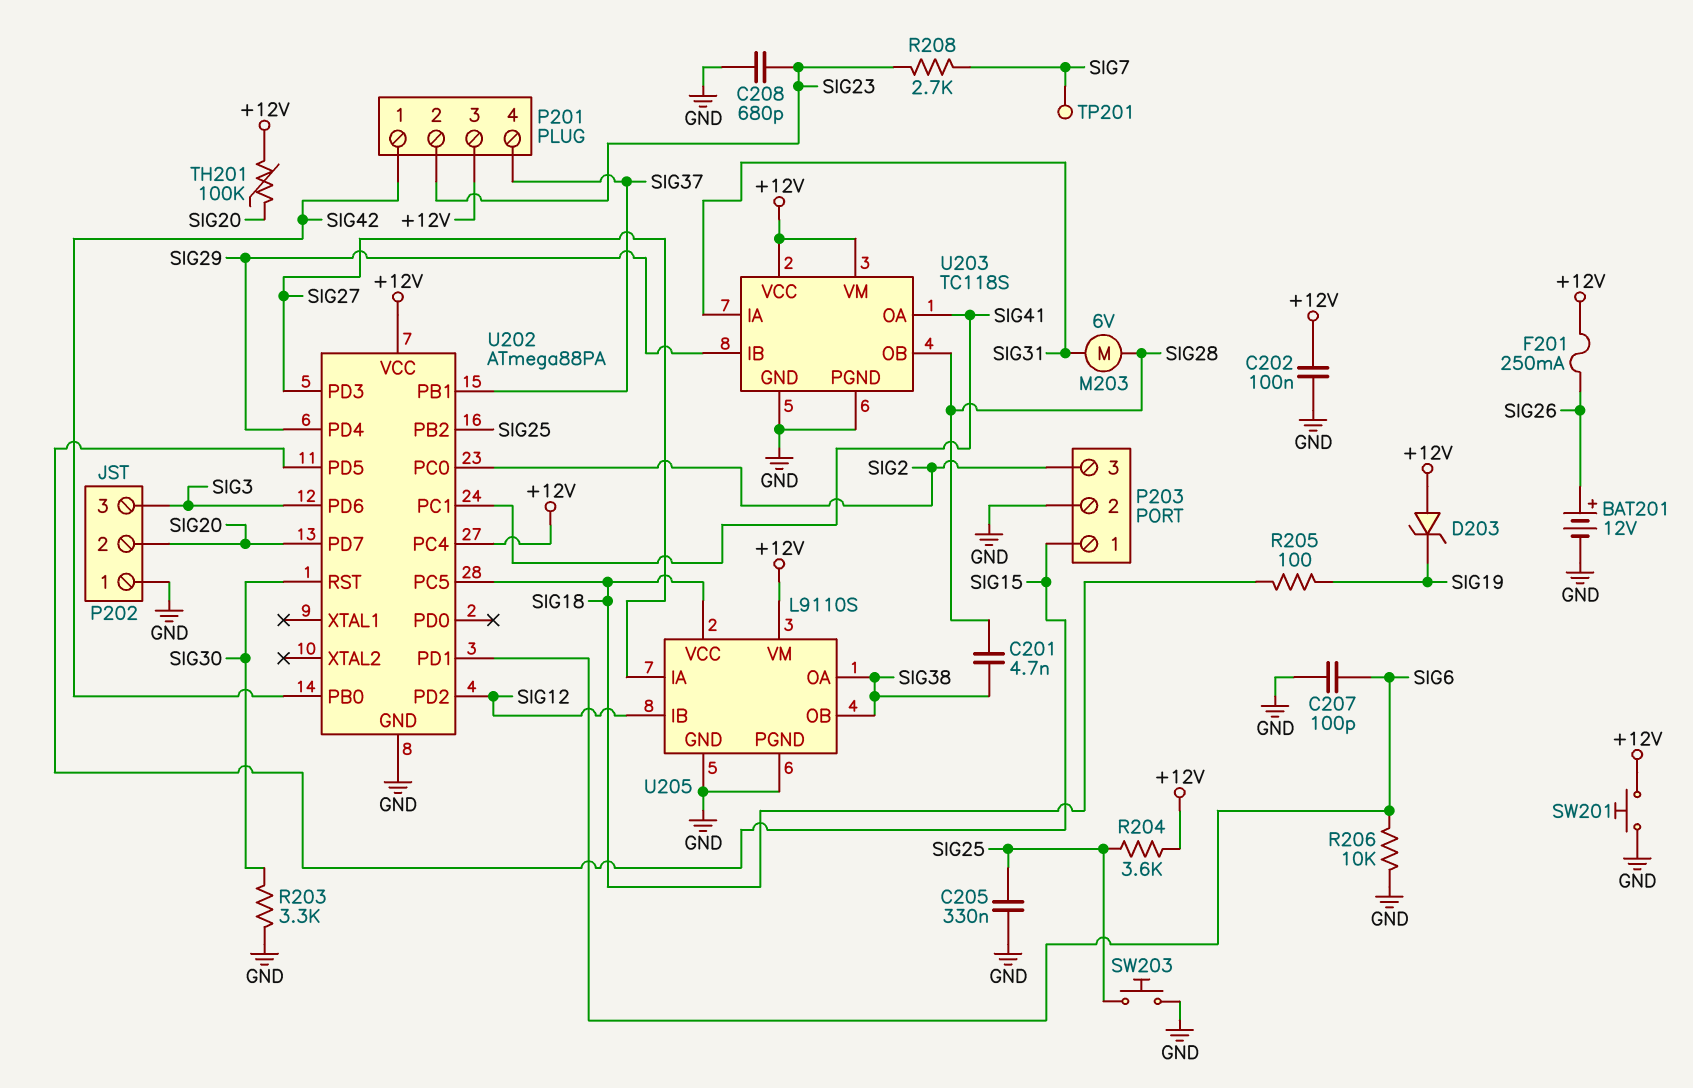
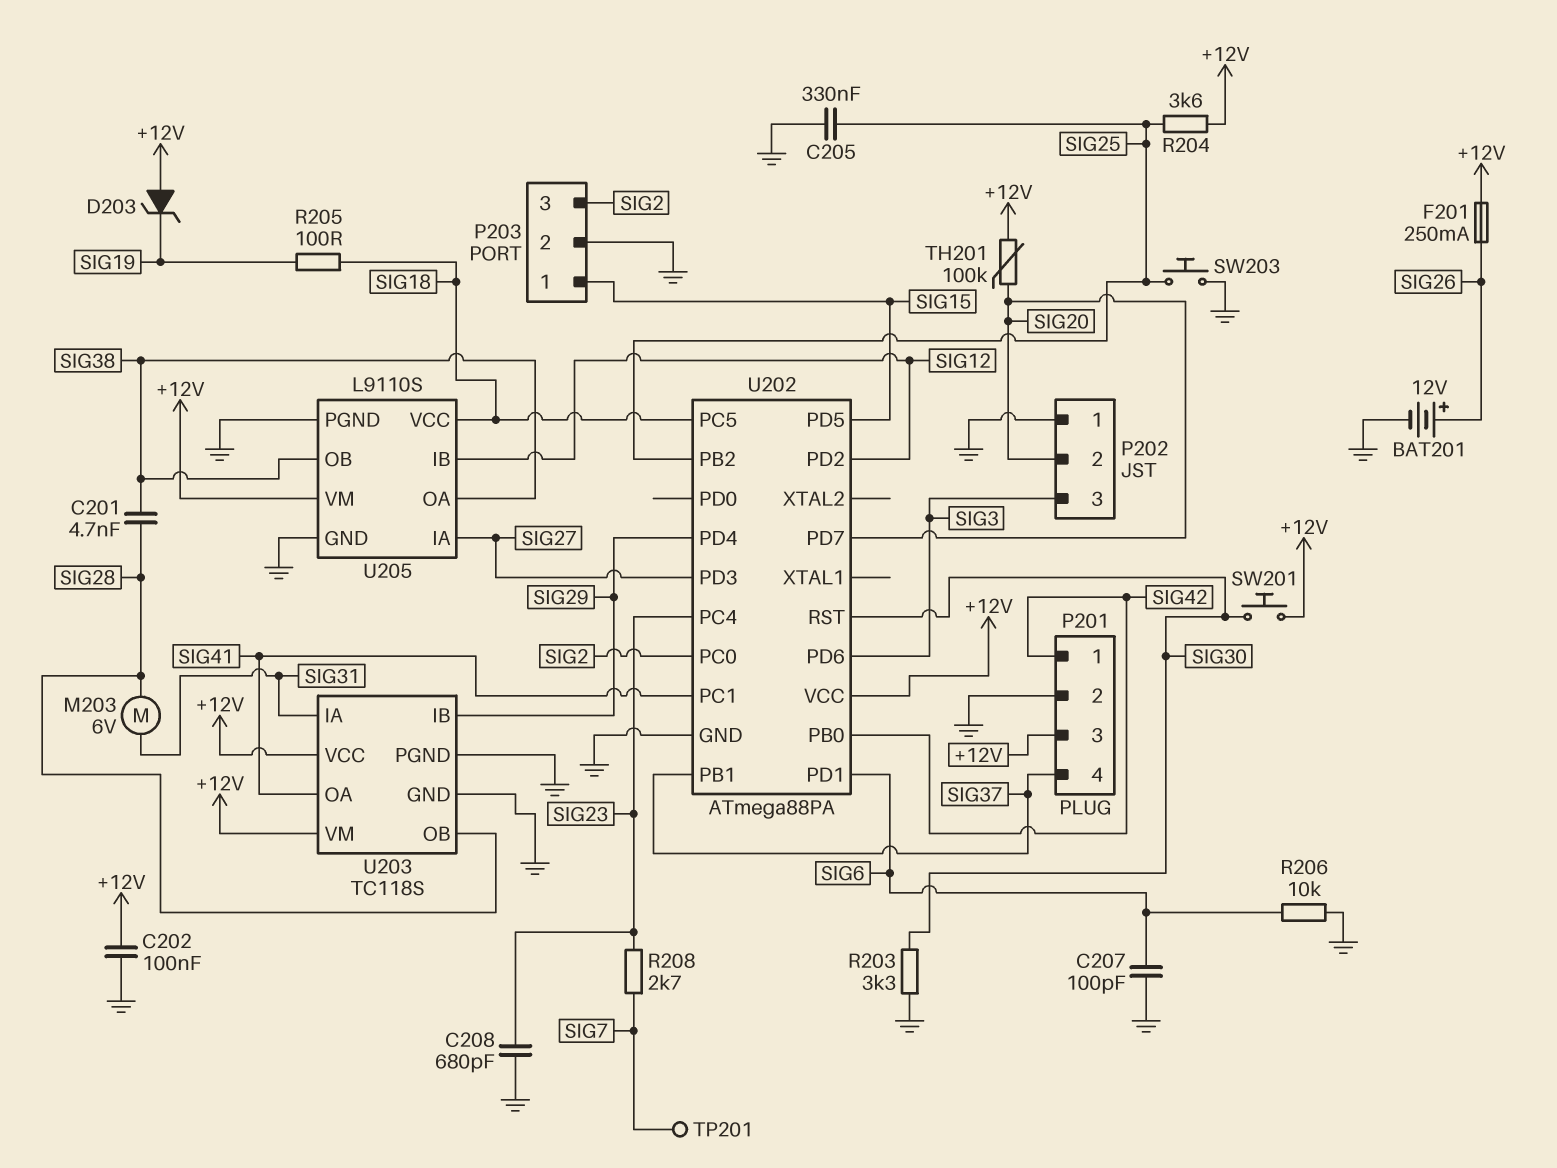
P201 pin 2: SIG23 -> GND
SW201: button (+12V, GND) -> button (+12V, SIG30)
U202 pin PC4: +12V -> SIG23

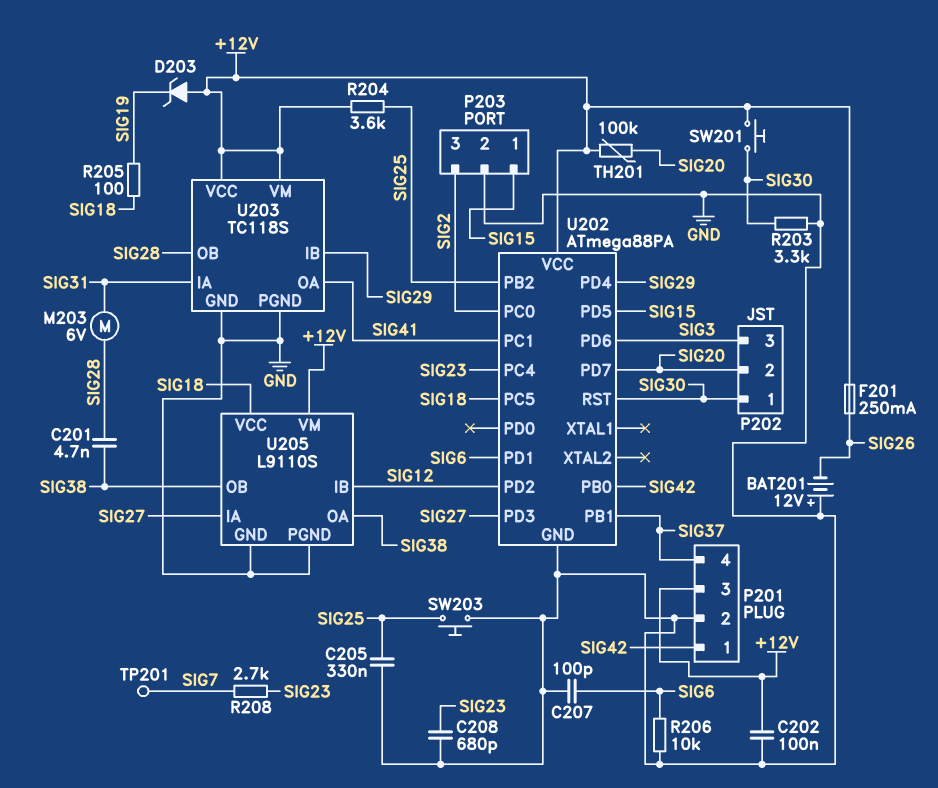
BAT201: 12V (plus SIG26, minus GND) -> 12V (plus GND, minus SIG26)
P202 pin 1: GND -> SIG30

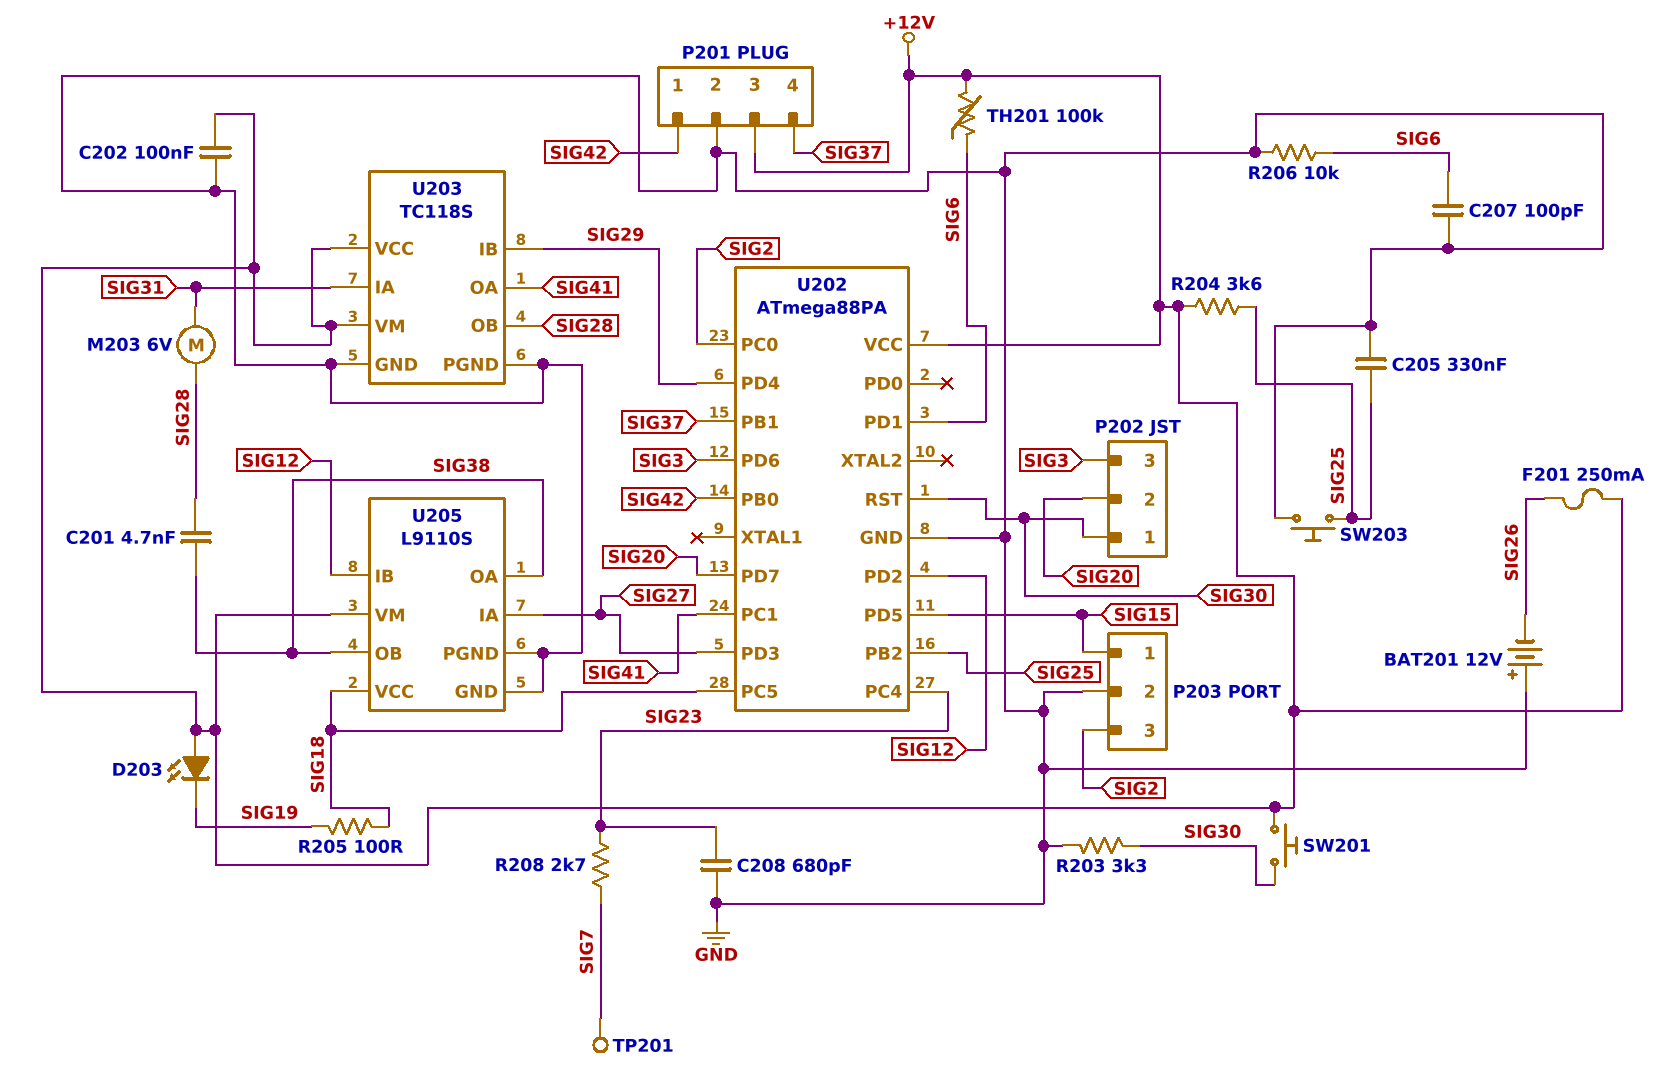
D203: zener (A +12V, K SIG19) -> LED (A +12V, K SIG19)
TH201: 100k (+12V, SIG20) -> 100k (+12V, SIG6)

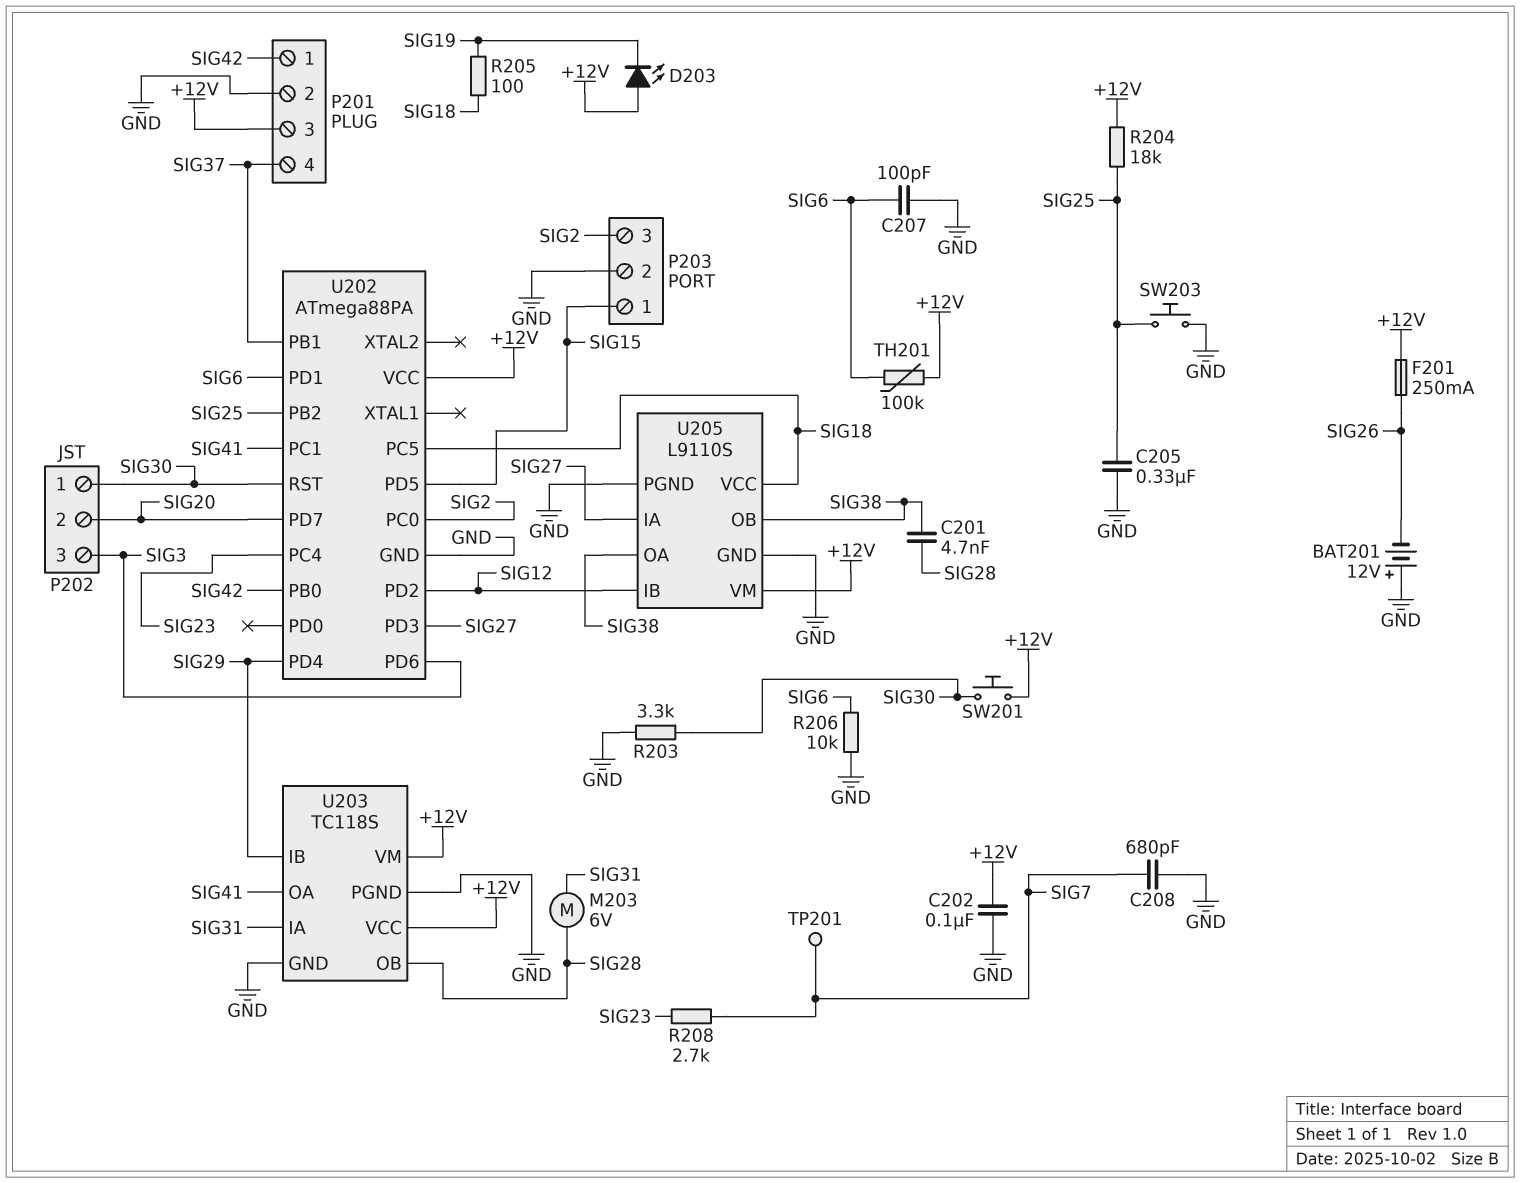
C208: 680pF (GND, SIG23) -> 680pF (GND, SIG7)
R204: 3.6k (+12V, SIG25) -> 18k (+12V, SIG25)

